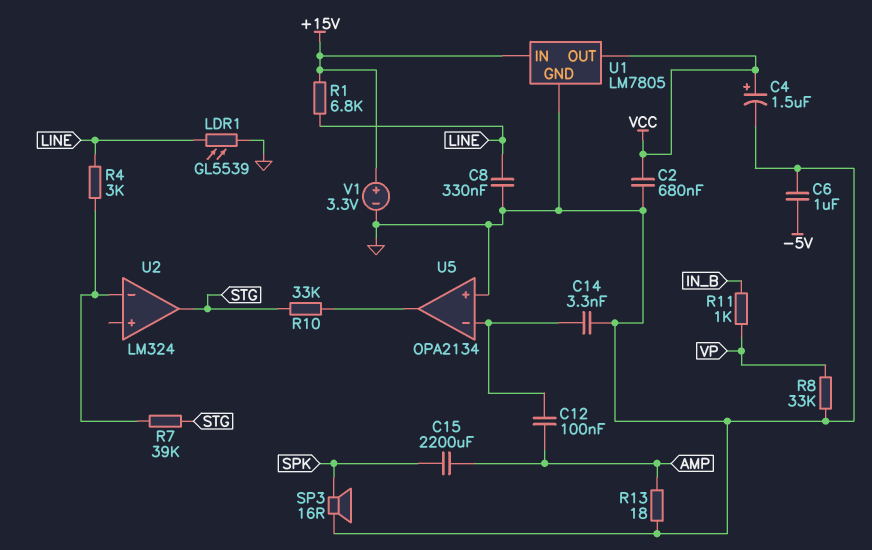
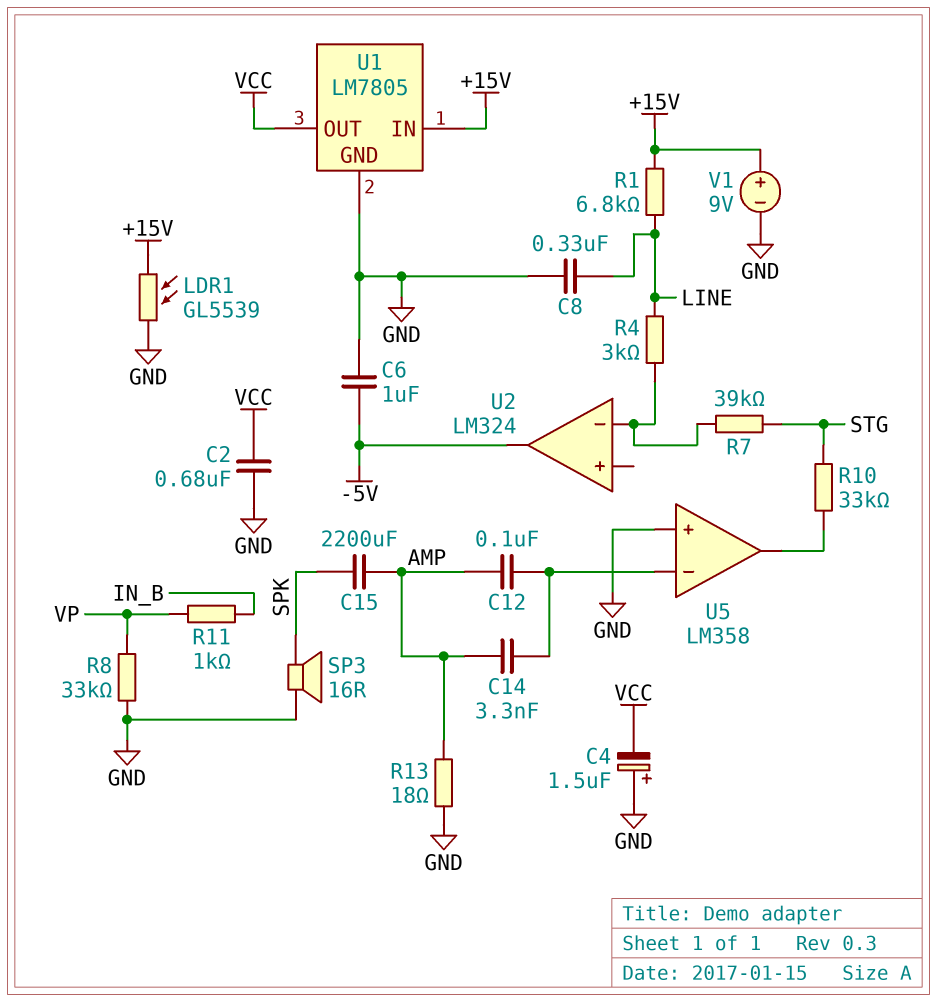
C4: 1.5uF (plus VCC, minus GND) -> 1.5uF (plus GND, minus VCC)
C14: 3.3nF (GND, U5/in-) -> 3.3nF (AMP, U5/in-)
LDR1: GL5539 (GND, LINE) -> GL5539 (+15V, GND)
U2 pin out: STG -> -5V
U5: OPA2134 -> LM358
V1: 3.3V (plus +15V, minus GND) -> 9V (plus +15V, minus GND)

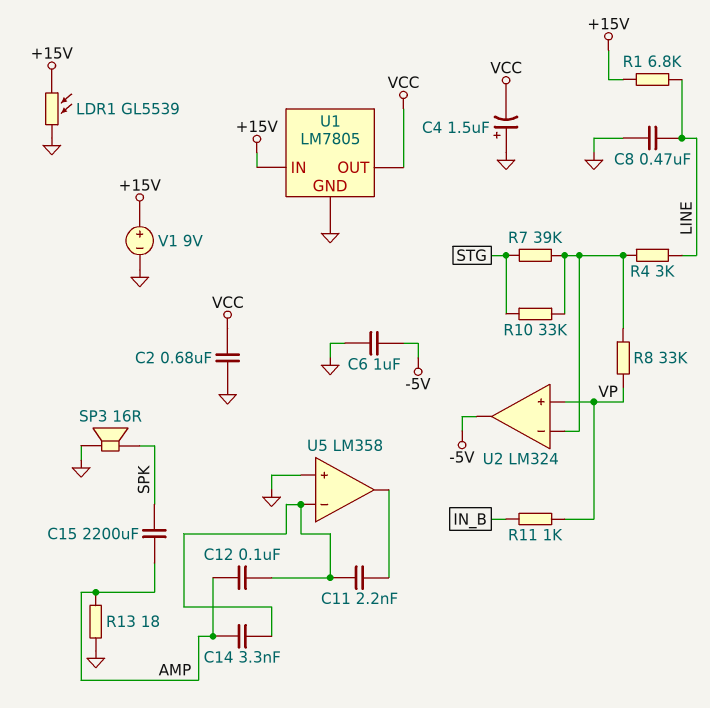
C8: 330nF (GND, LINE) -> 470nF (GND, LINE)
C11: none -> 2.2nF (U5/in-, U5/out)
R8: 33k (GND, VP) -> 33k (U2/in-, VP)
R10: 33k (STG, U5/out) -> 33k (STG, U2/in-)
U2 pin in+: none -> VP

